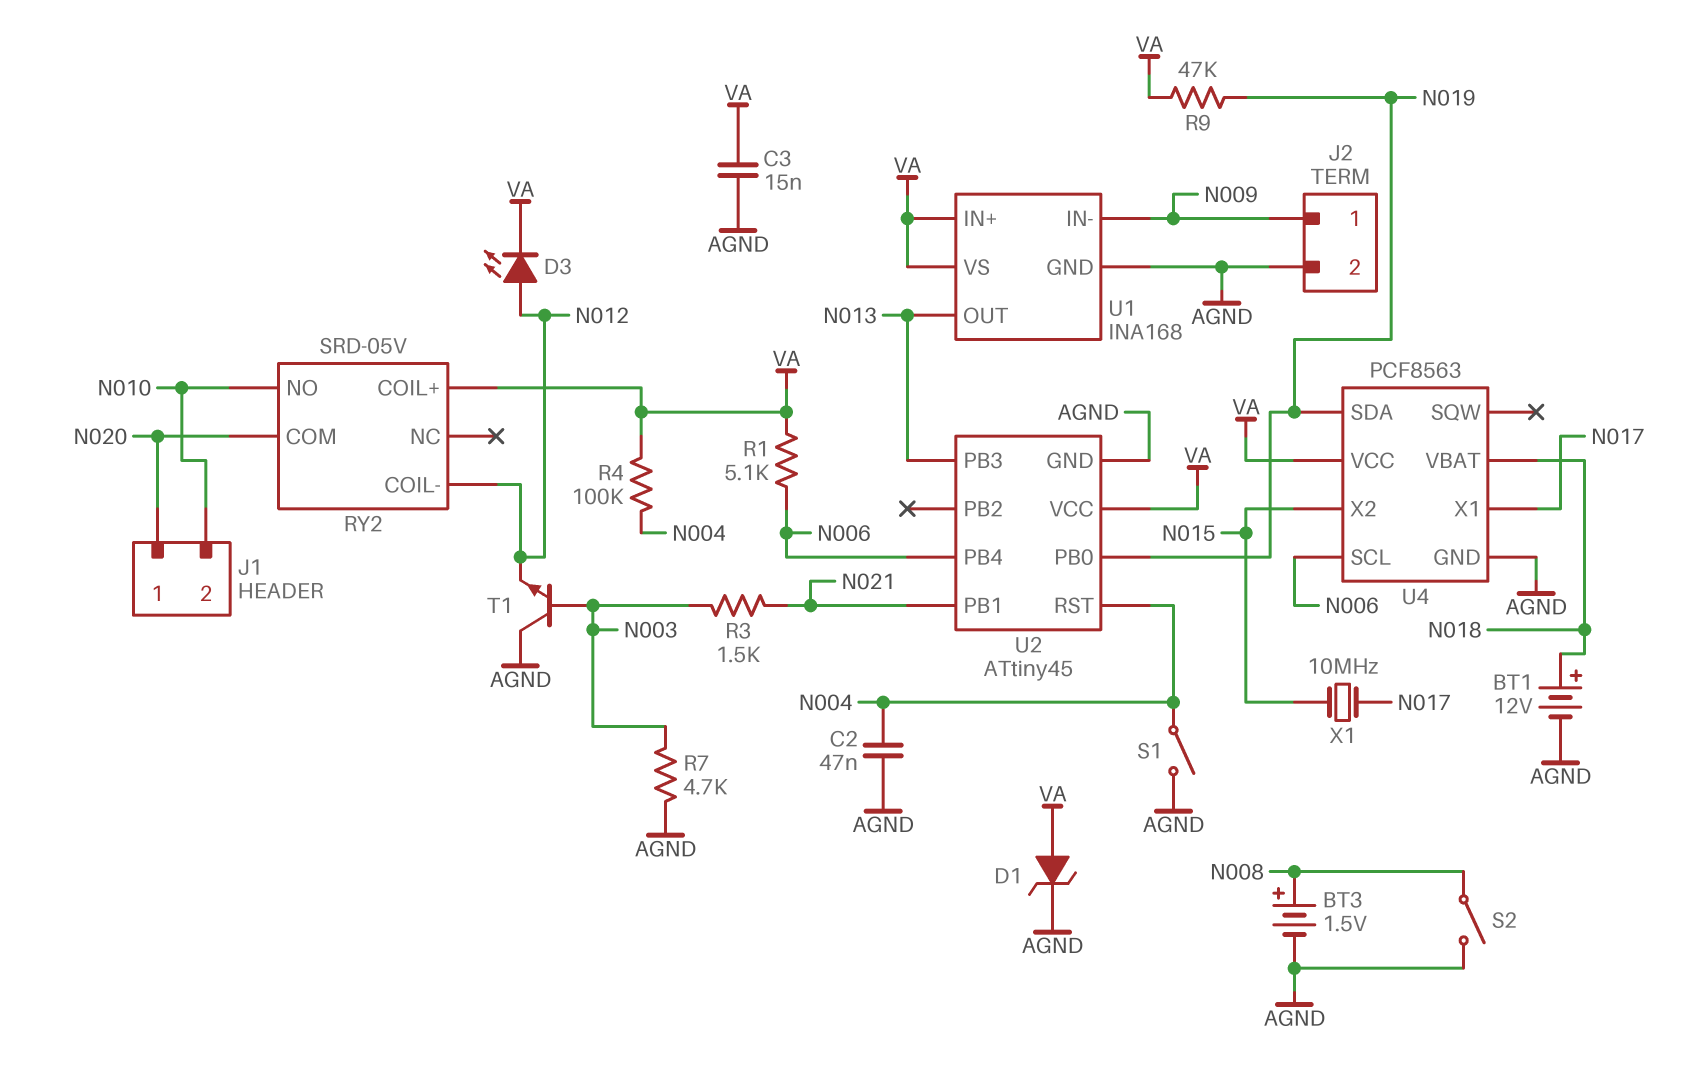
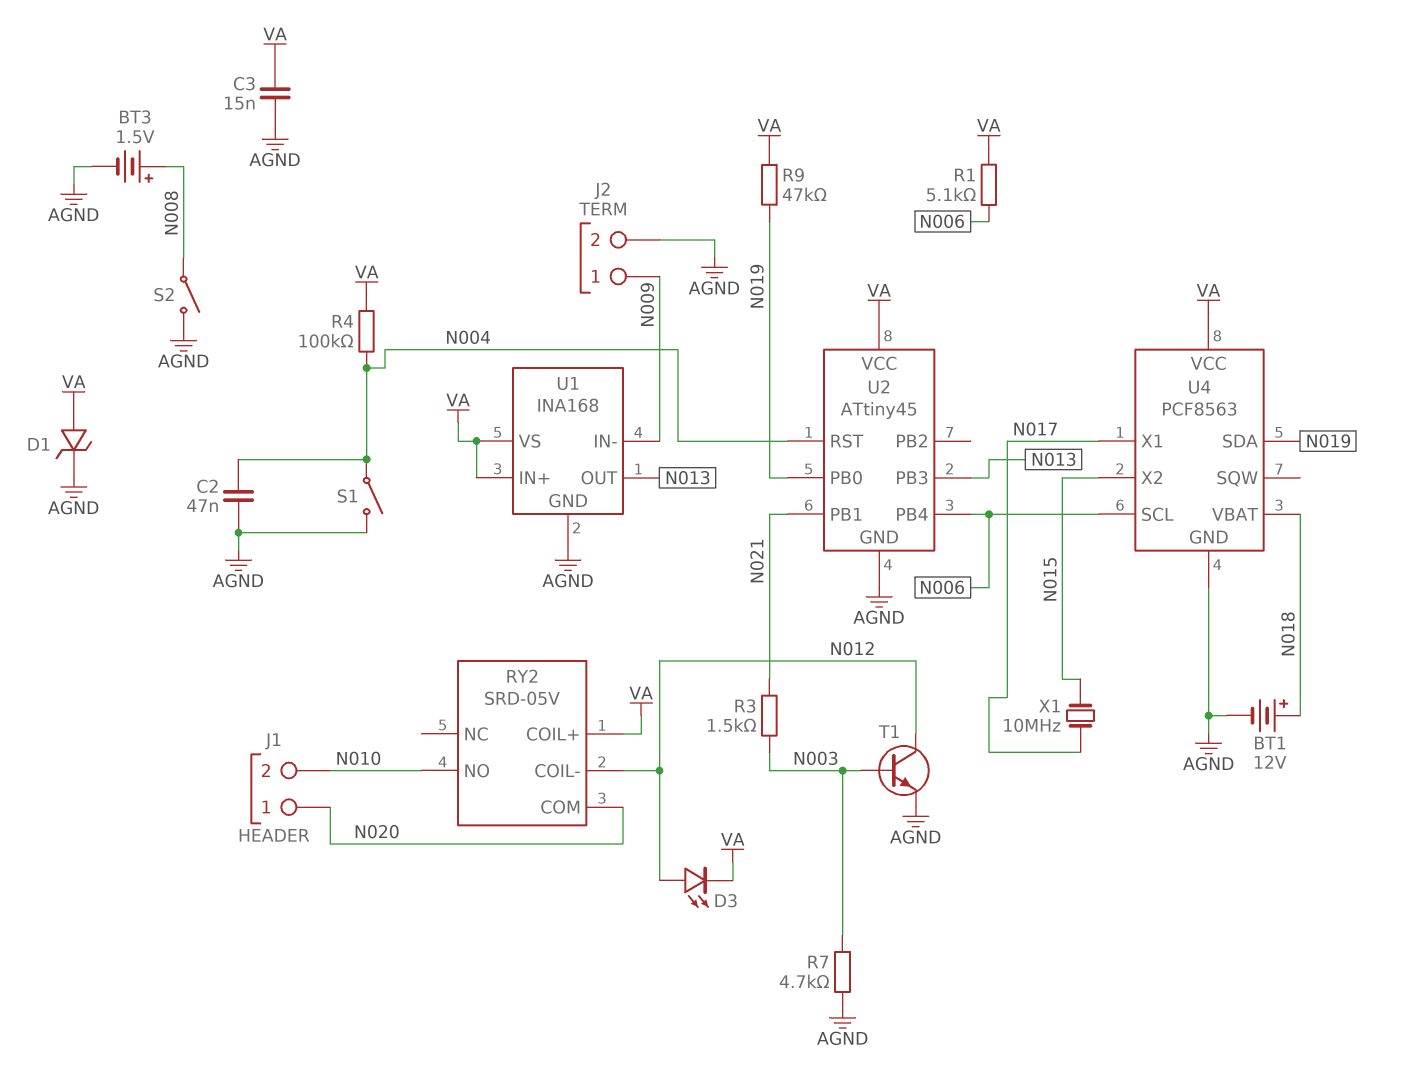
T1: NPN (B N003, C AGND, E N012) -> NPN (B N003, C N012, E AGND)

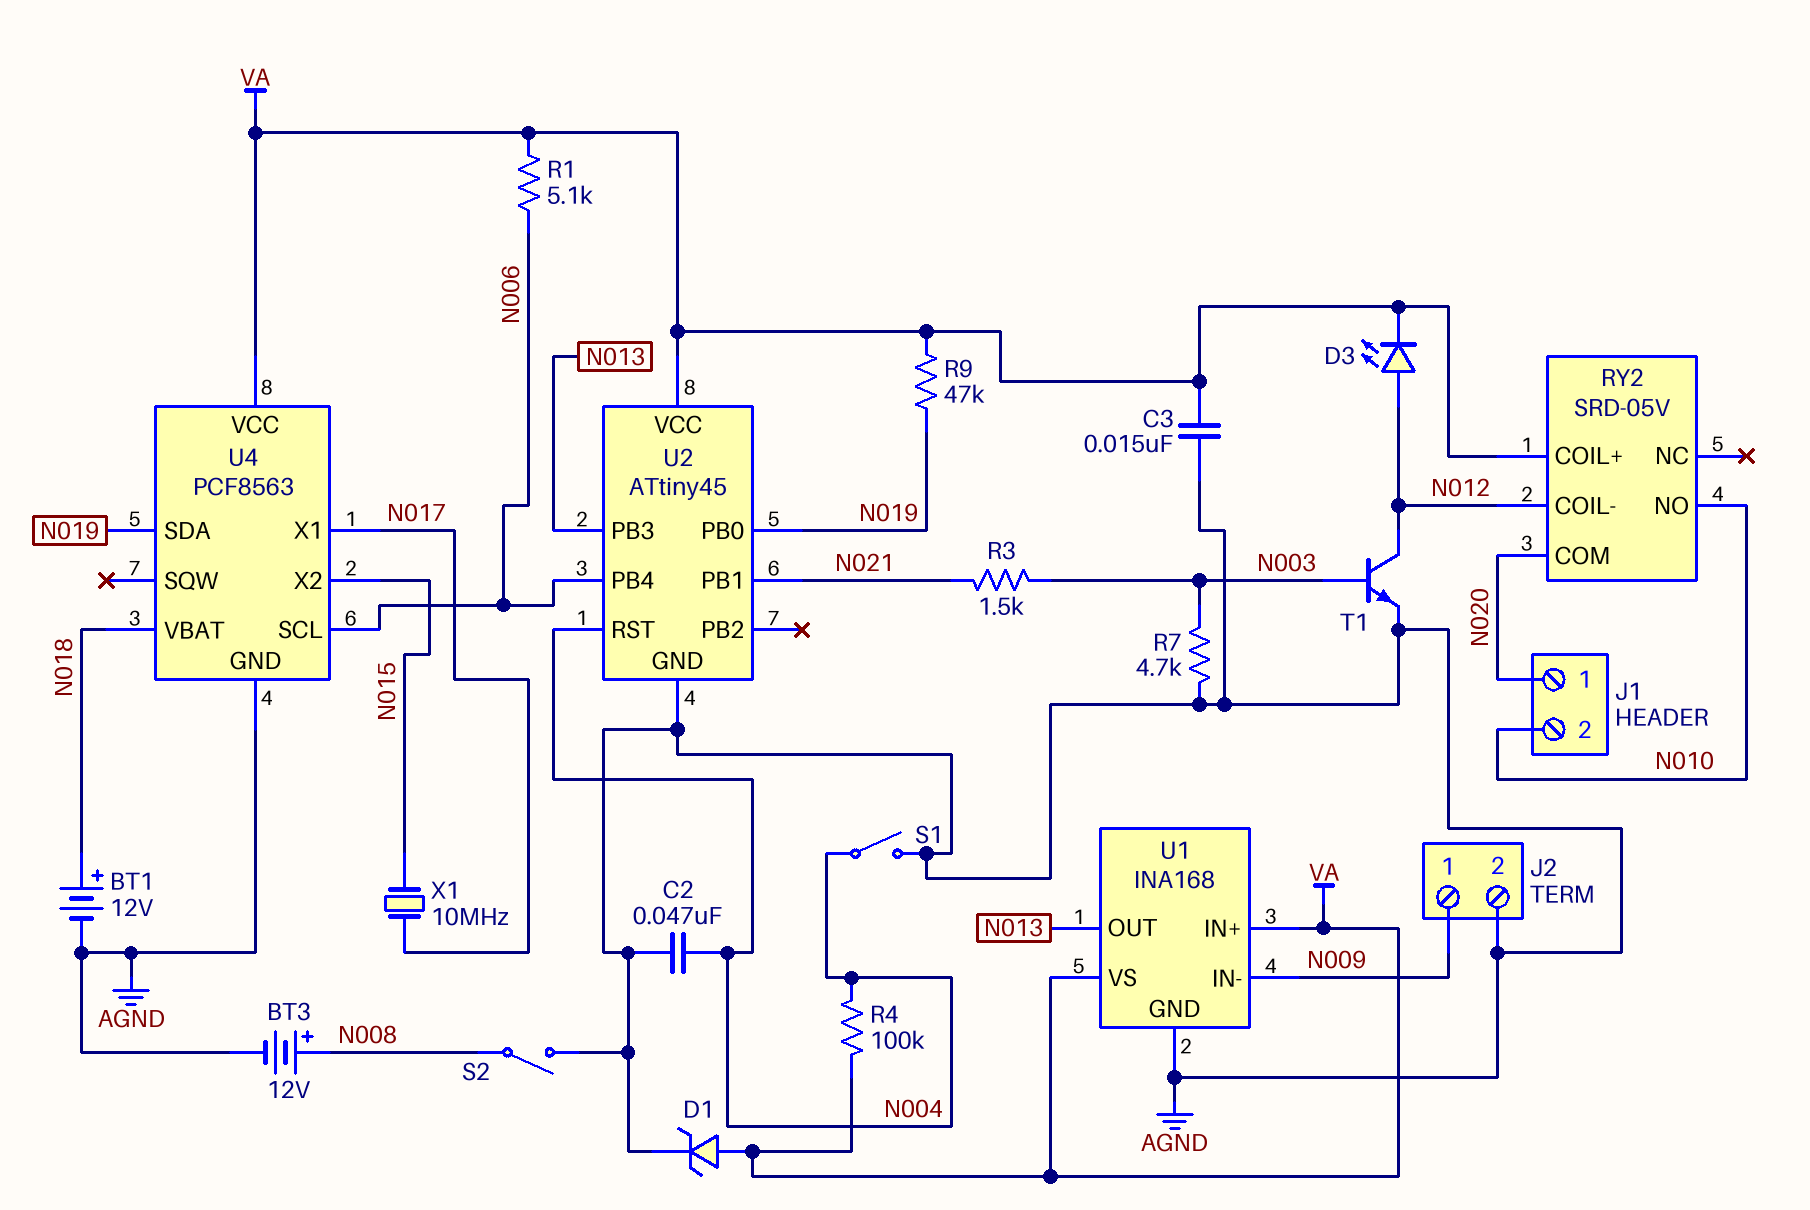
BT3: 1.5V (plus N008, minus AGND) -> 12V (plus N008, minus AGND)

